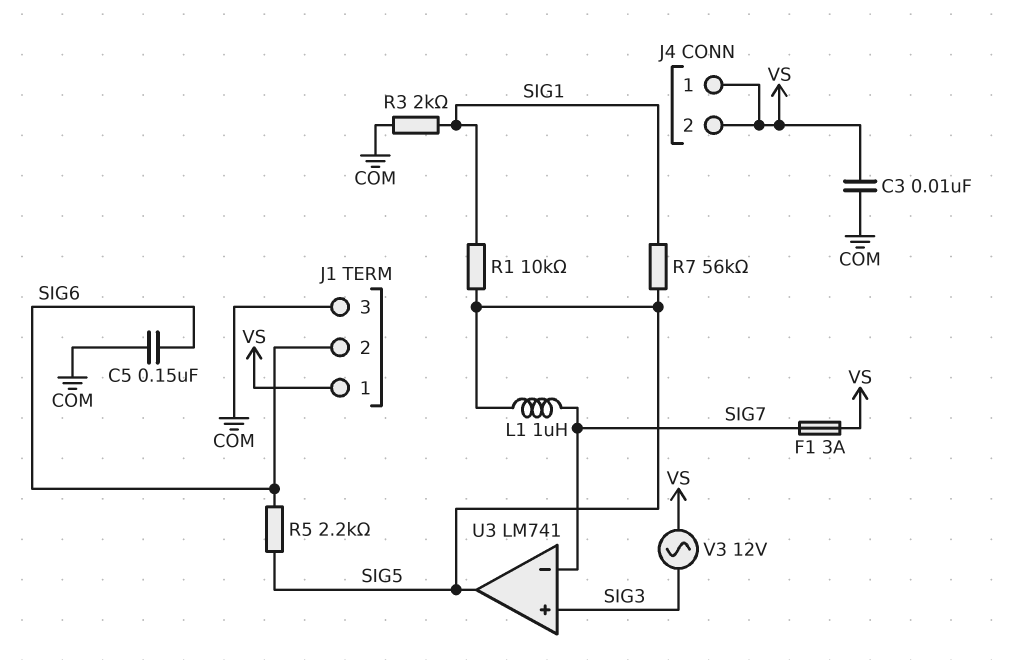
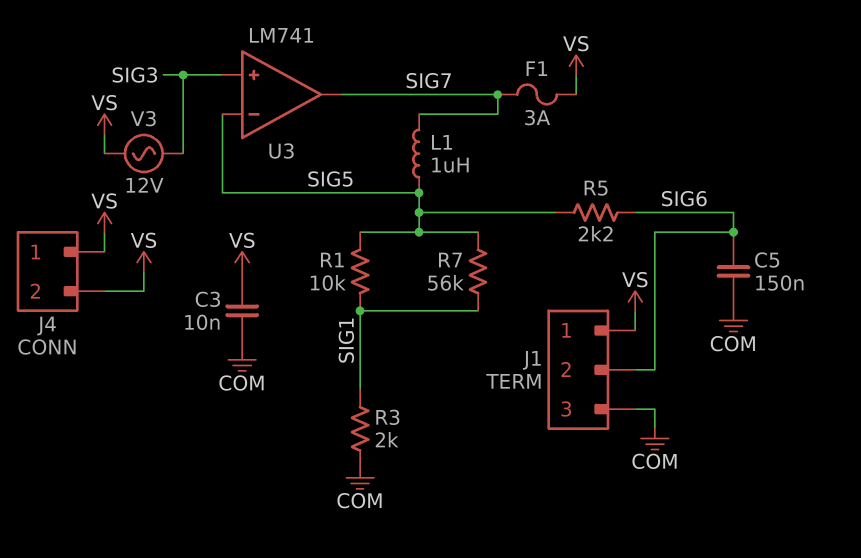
U3 pin in-: SIG7 -> SIG5
U3 pin out: SIG5 -> SIG7

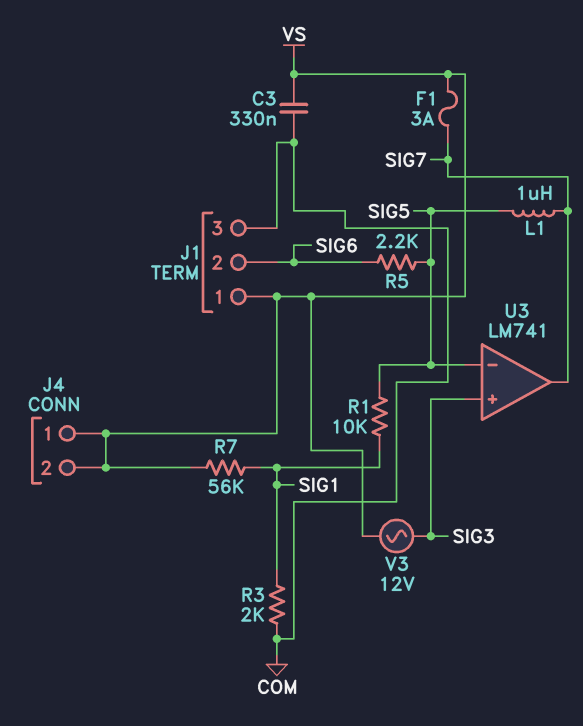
C3: 10nF (COM, VS) -> 330nF (COM, VS)
C5: 150nF (COM, SIG6) -> none
R7: 56k (SIG1, SIG5) -> 56k (SIG1, VS)

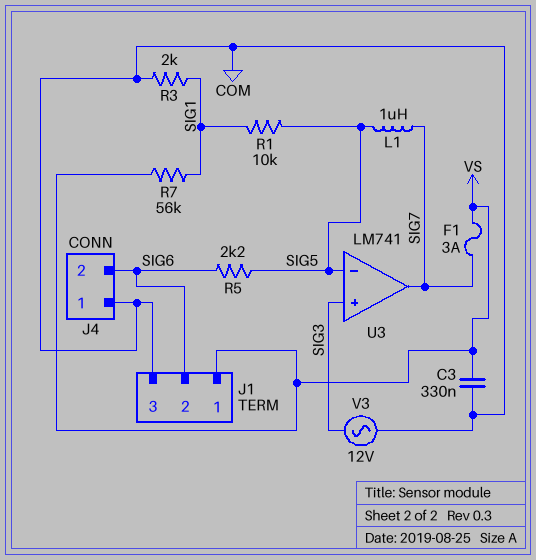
J4 pin 1: VS -> COM
J4 pin 2: VS -> SIG6
V3: AC 12V (SIG3, VS) -> AC 12V (COM, SIG3)

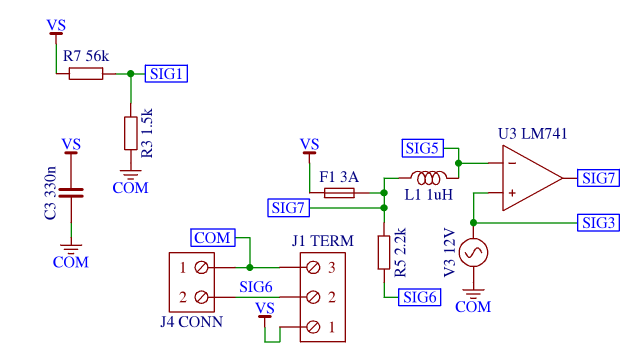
R1: 10k (SIG1, SIG5) -> none
R3: 2k (COM, SIG1) -> 1.5k (COM, SIG1)
R5: 2.2k (SIG5, SIG6) -> 2.2k (SIG6, SIG7)

